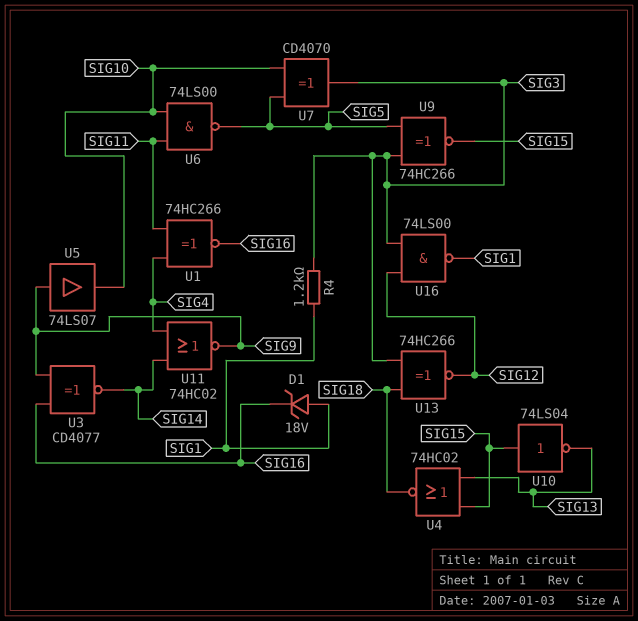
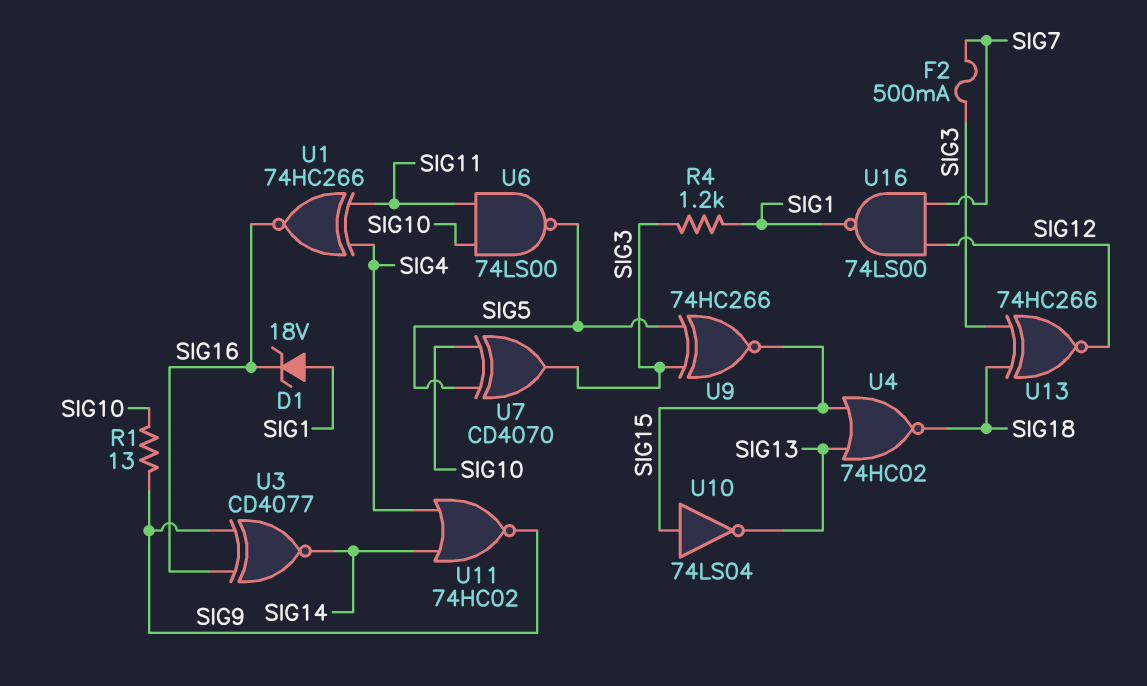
F2: none -> 500mA (SIG3, SIG7)
R1: none -> 13 (SIG9, SIG10)
U5: buffer 74LS07 (in SIG9, out SIG10) -> none
U16: NAND 74LS00 (in SIG3, in SIG12, out SIG1) -> NAND 74LS00 (in SIG7, in SIG12, out SIG1)

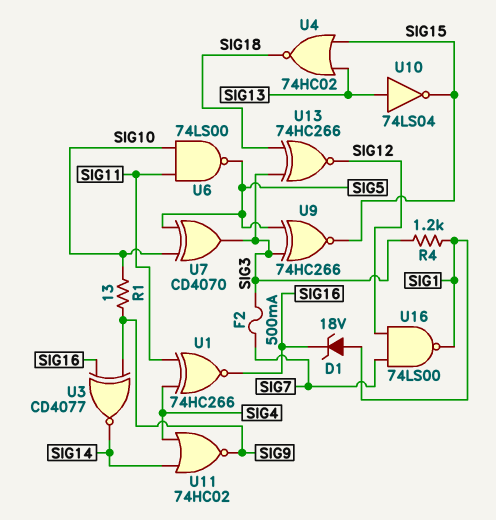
U10: NOT 74LS04 (in SIG15, out SIG13) -> NOT 74LS04 (in SIG13, out SIG15)

